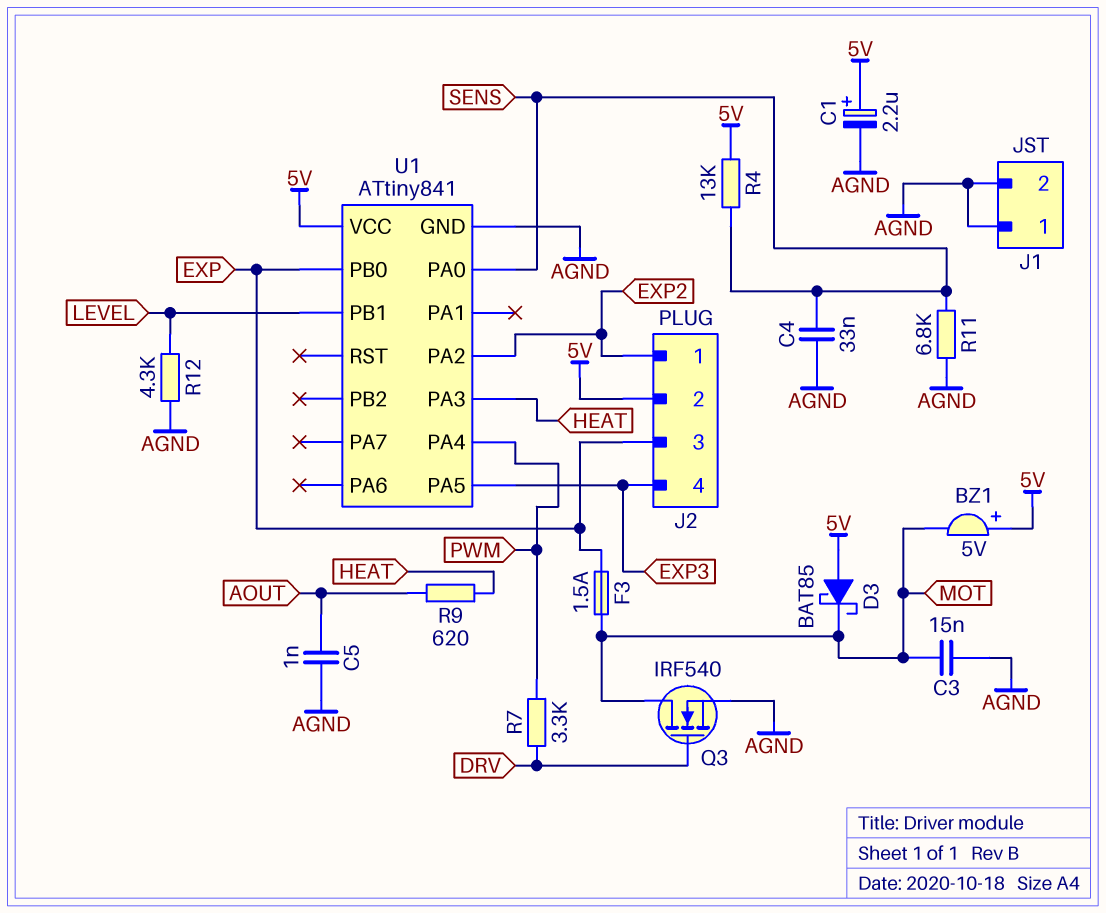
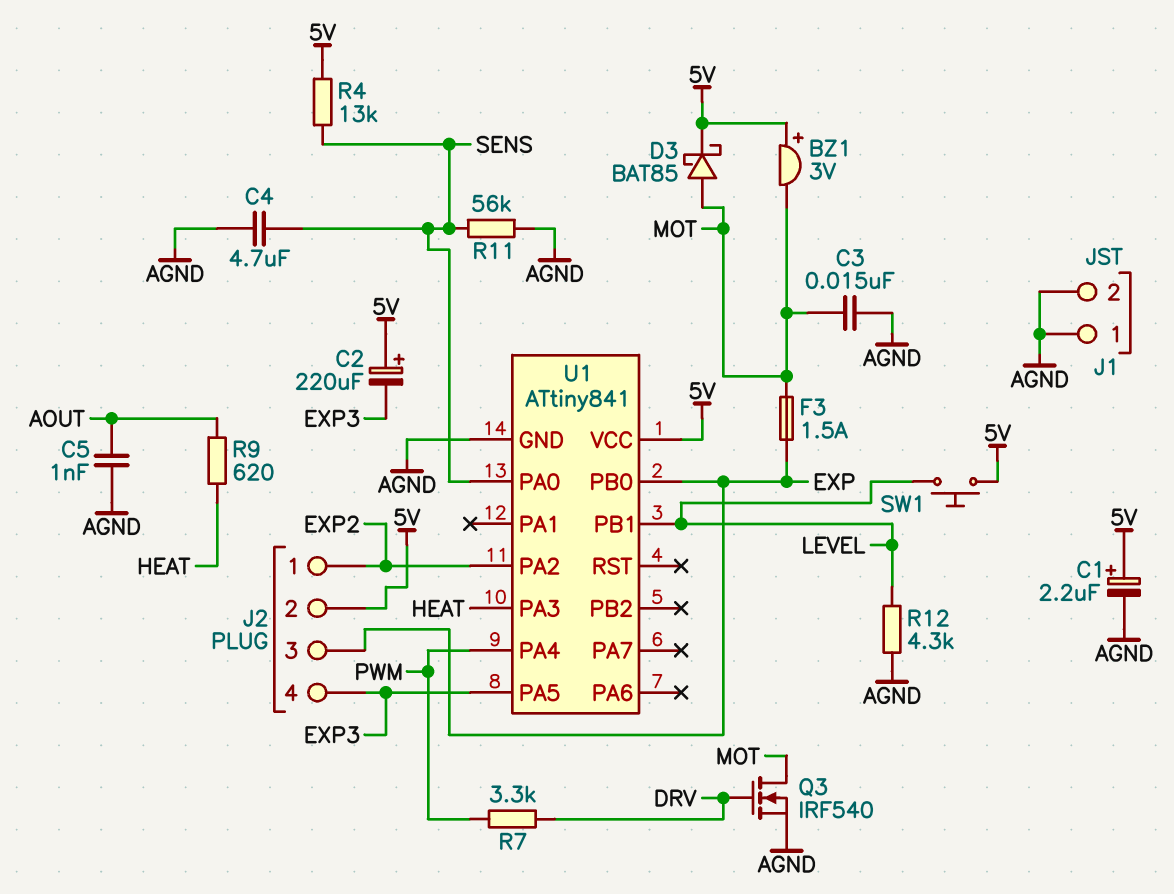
BZ1: buzzer 5V (plus 5V, minus MOT) -> buzzer 3V (plus 5V, minus MOT)
C2: none -> 220uF (plus 5V, minus EXP3)
C4: 33nF (AGND, SENS) -> 4.7uF (AGND, SENS)
D3: schottky BAT85 (A 5V, K MOT) -> schottky BAT85 (A MOT, K 5V)
R11: 6.8k (AGND, SENS) -> 56k (AGND, SENS)
SW1: none -> button (5V, LEVEL)

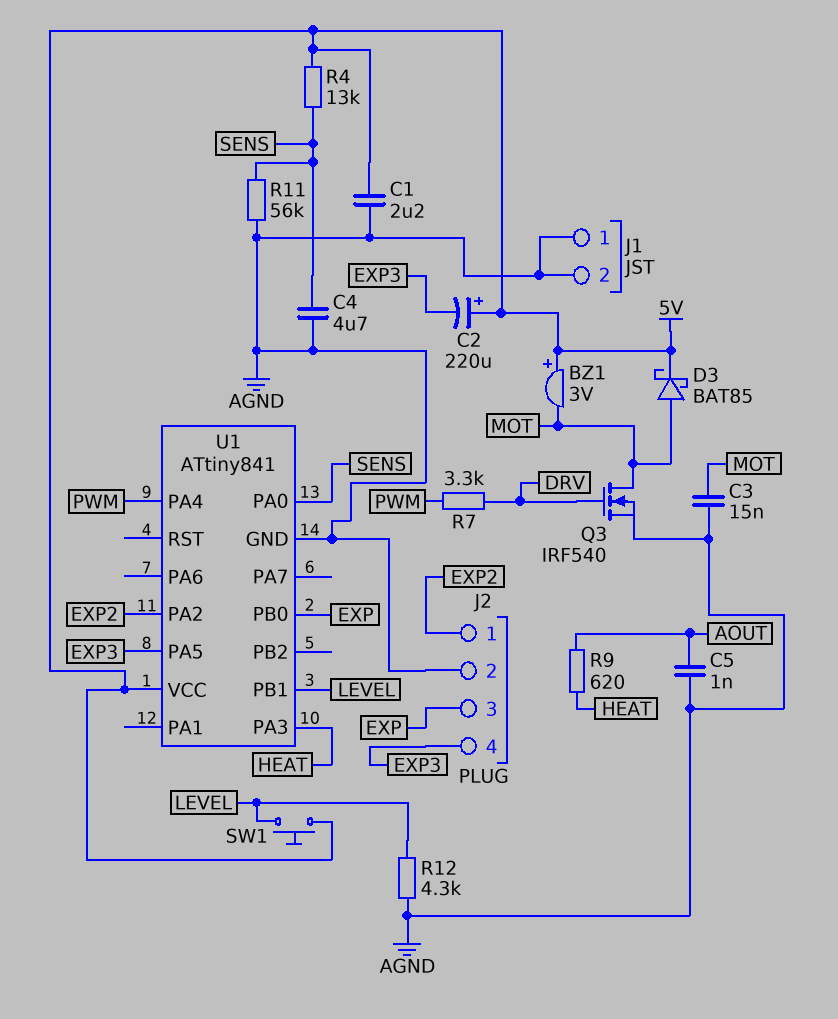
C1: 2.2uF (plus 5V, minus AGND) -> 2.2uF (5V, AGND)
F3: 1.5A (EXP, MOT) -> none
J2 pin 2: 5V -> AGND

